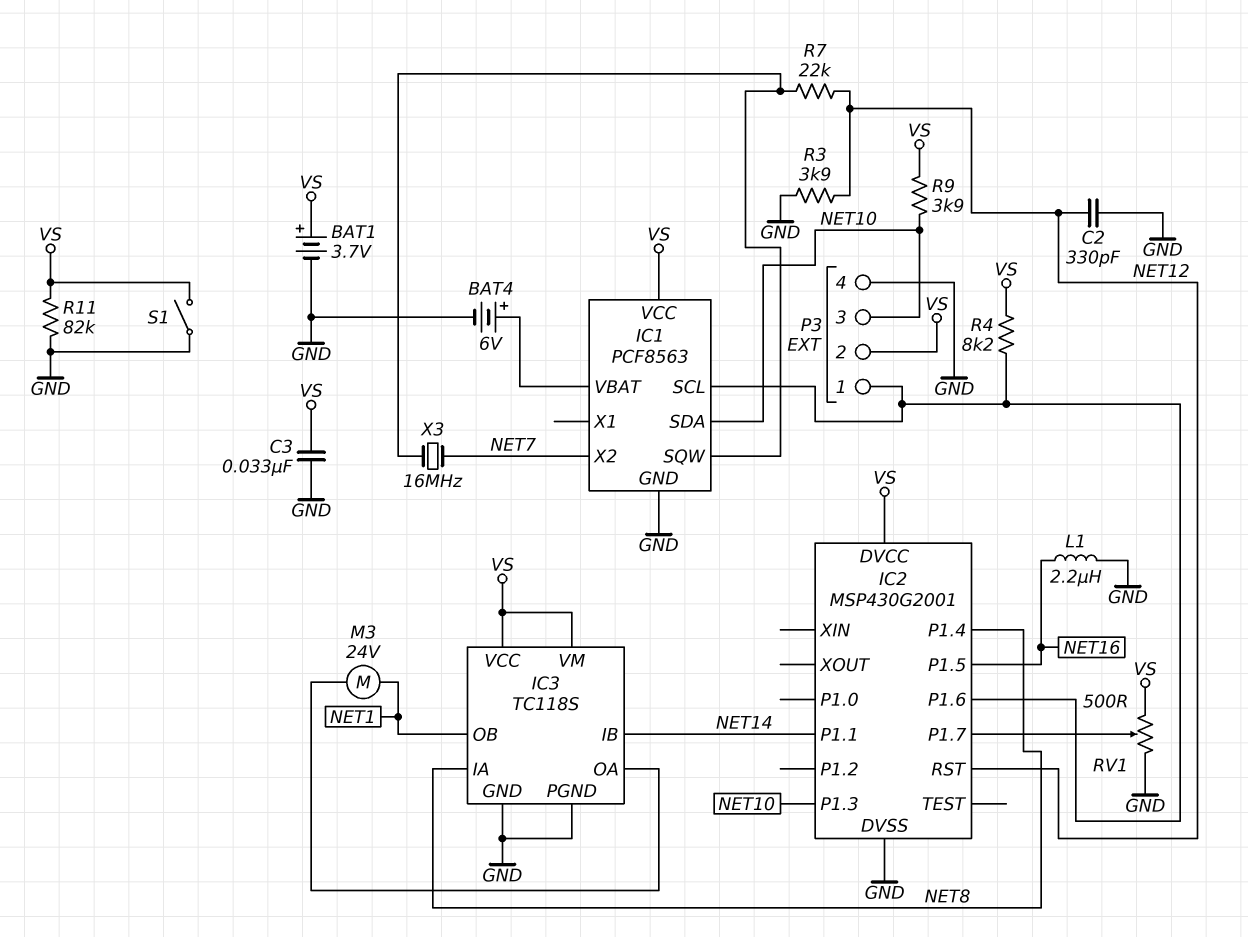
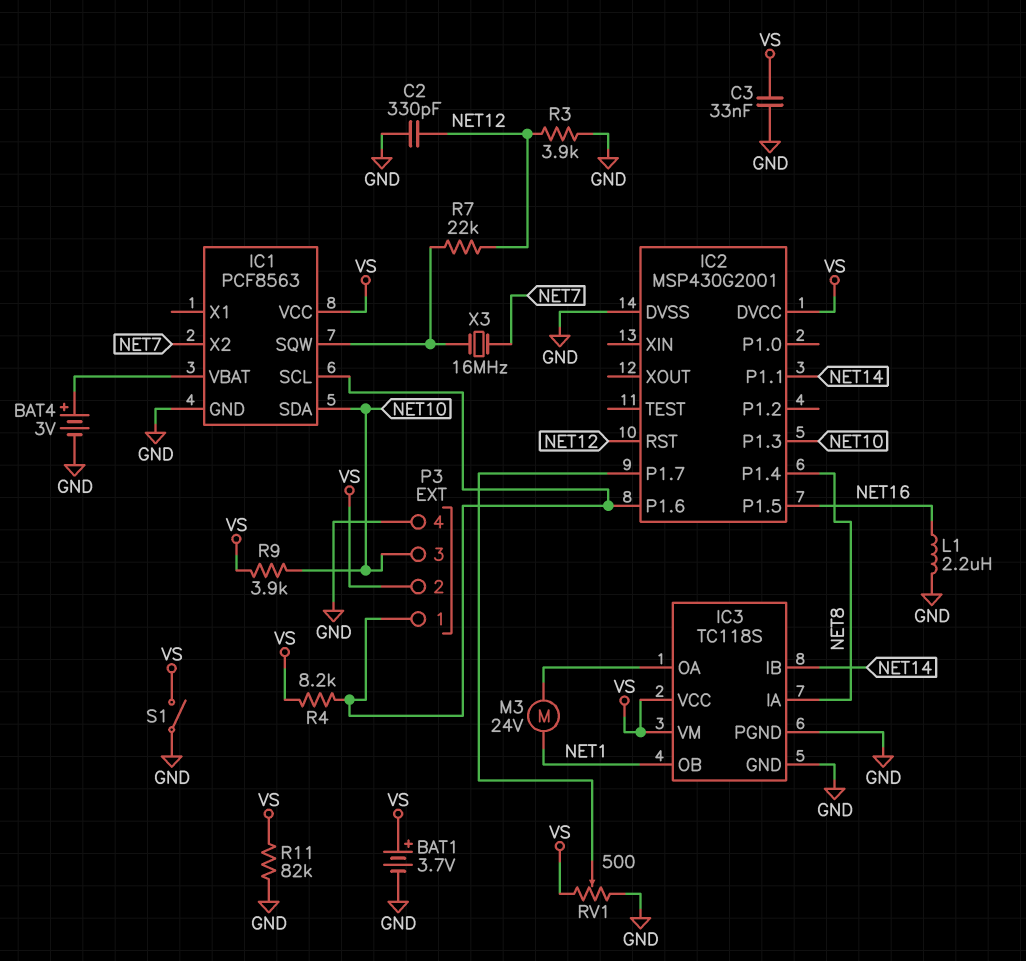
BAT4: 6V (plus IC1/VBAT, minus GND) -> 3V (plus IC1/VBAT, minus GND)

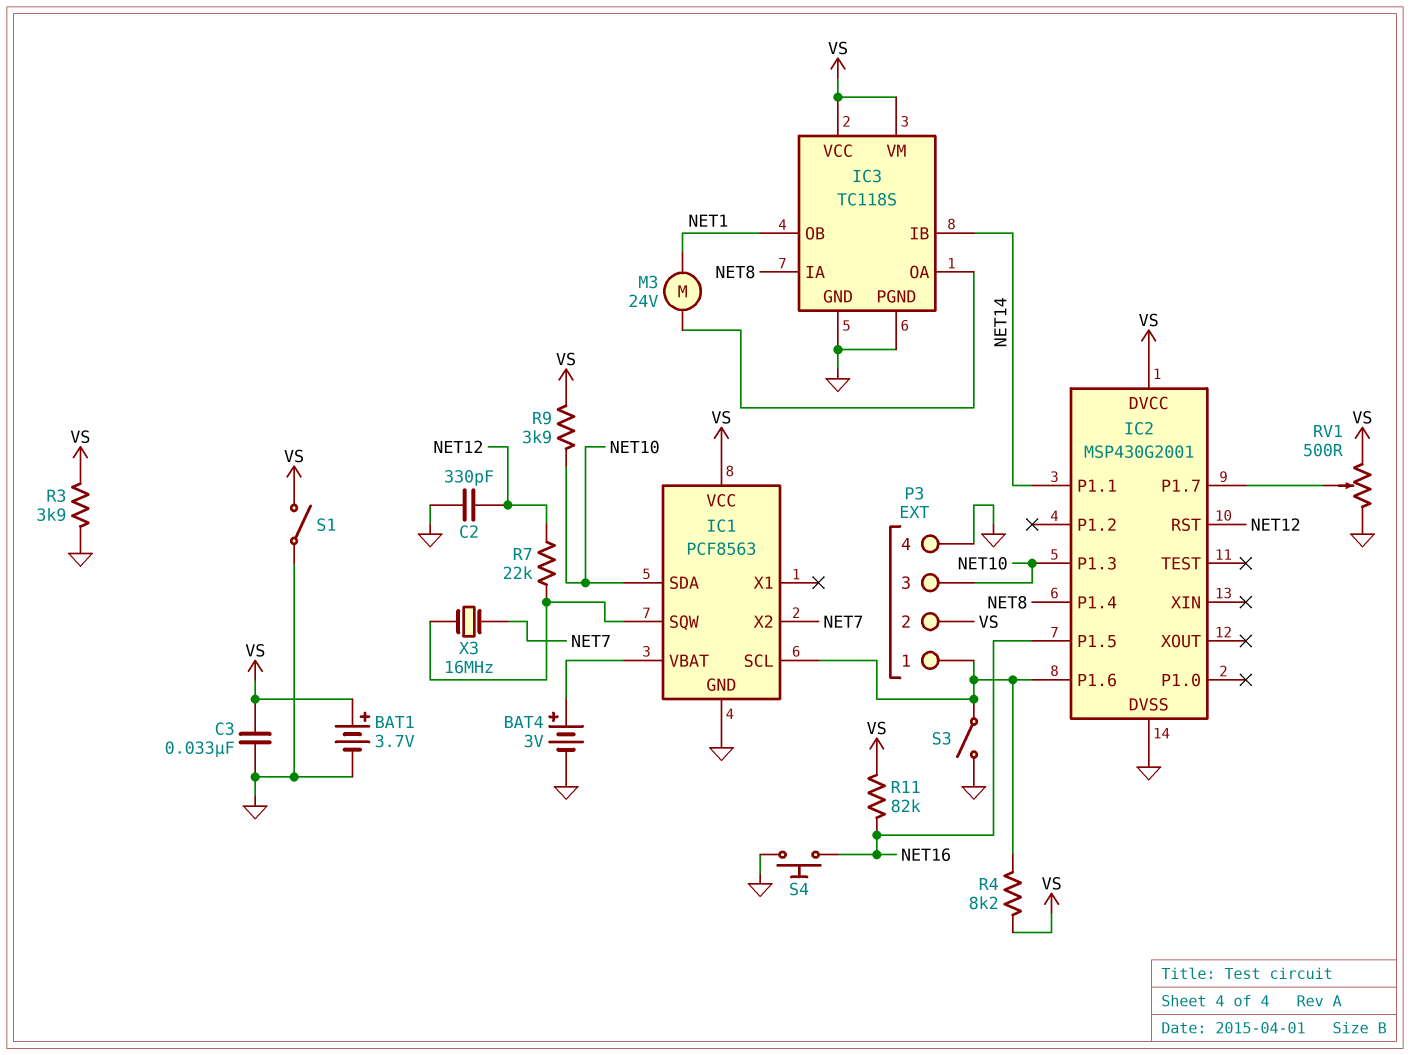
L1: 2.2uH (GND, NET16) -> none
R3: 3.9k (GND, NET12) -> 3.9k (GND, VS)
R11: 82k (GND, VS) -> 82k (NET16, VS)
S3: none -> switch (GND, IC1/SCL)
S4: none -> button (GND, NET16)

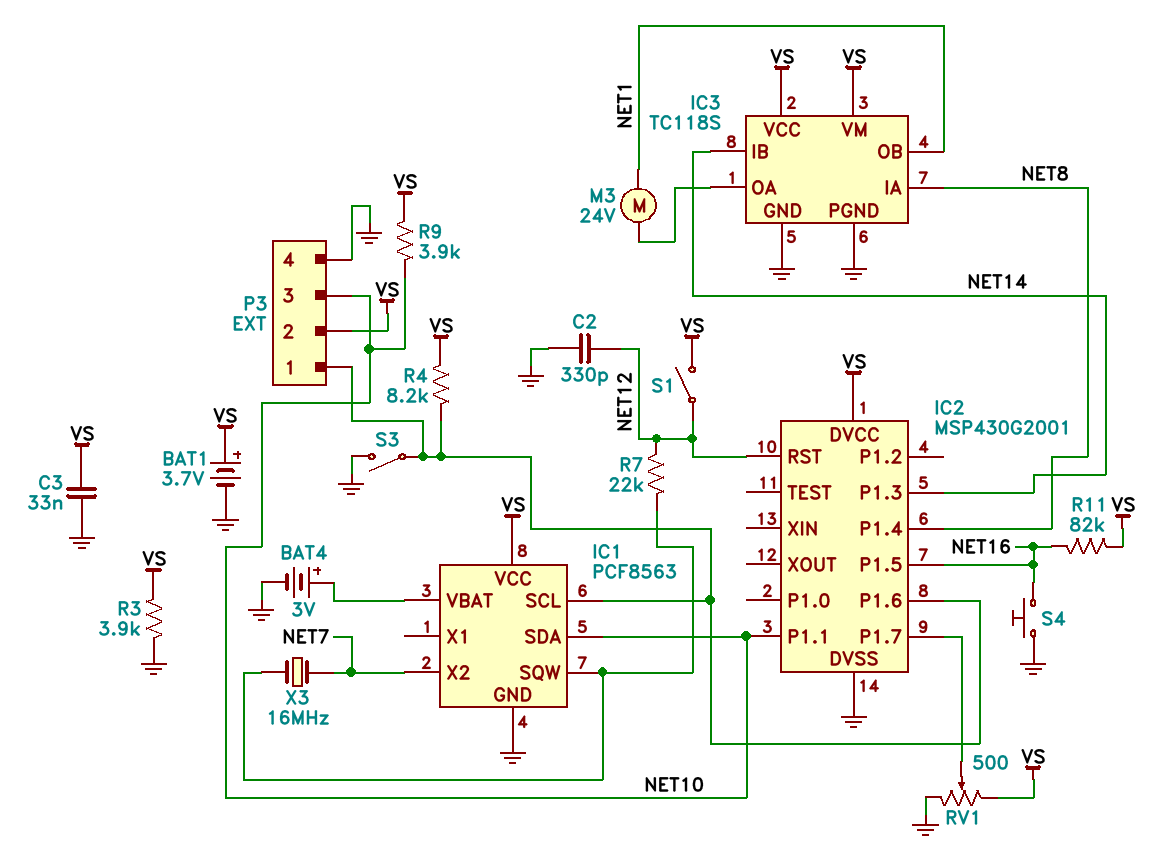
IC2 pin P1.1: NET14 -> NET10
IC2 pin P1.3: NET10 -> NET14
S1: switch (GND, VS) -> switch (NET12, VS)

